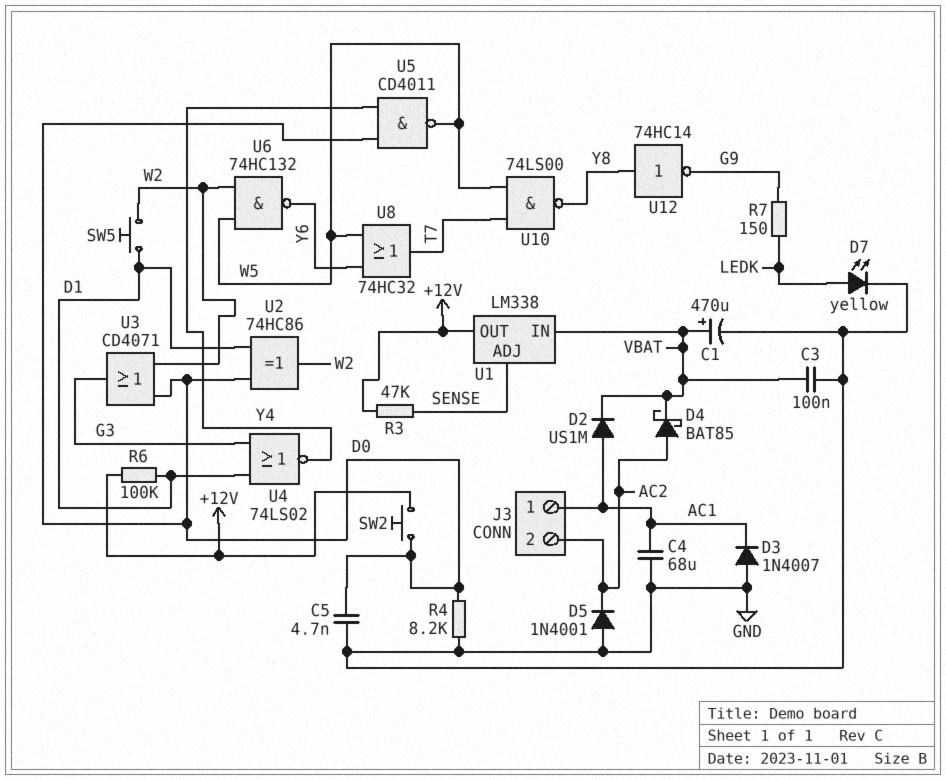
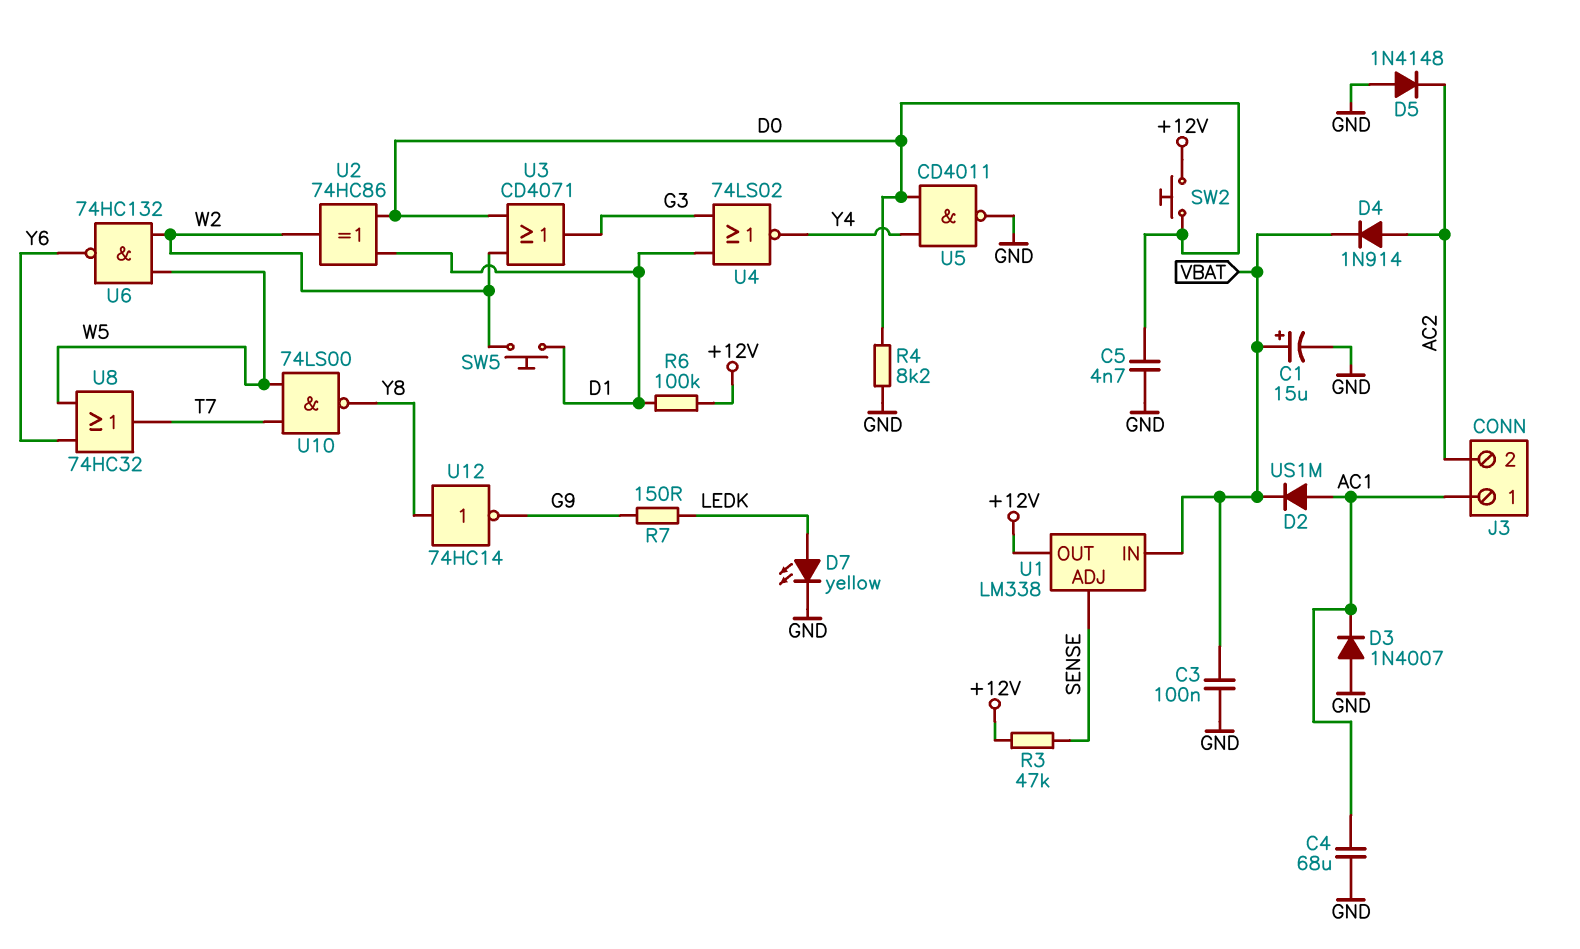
C1: 470uF (plus VBAT, minus GND) -> 15uF (plus VBAT, minus GND)
D4: schottky BAT85 (A AC2, K VBAT) -> diode 1N914 (A AC2, K VBAT)
D5: diode 1N4001 (A GND, K AC2) -> diode 1N4148 (A GND, K AC2)
U5: NAND CD4011 (in D0, in Y4, out W5) -> NAND CD4011 (in D0, in Y4, out GND)

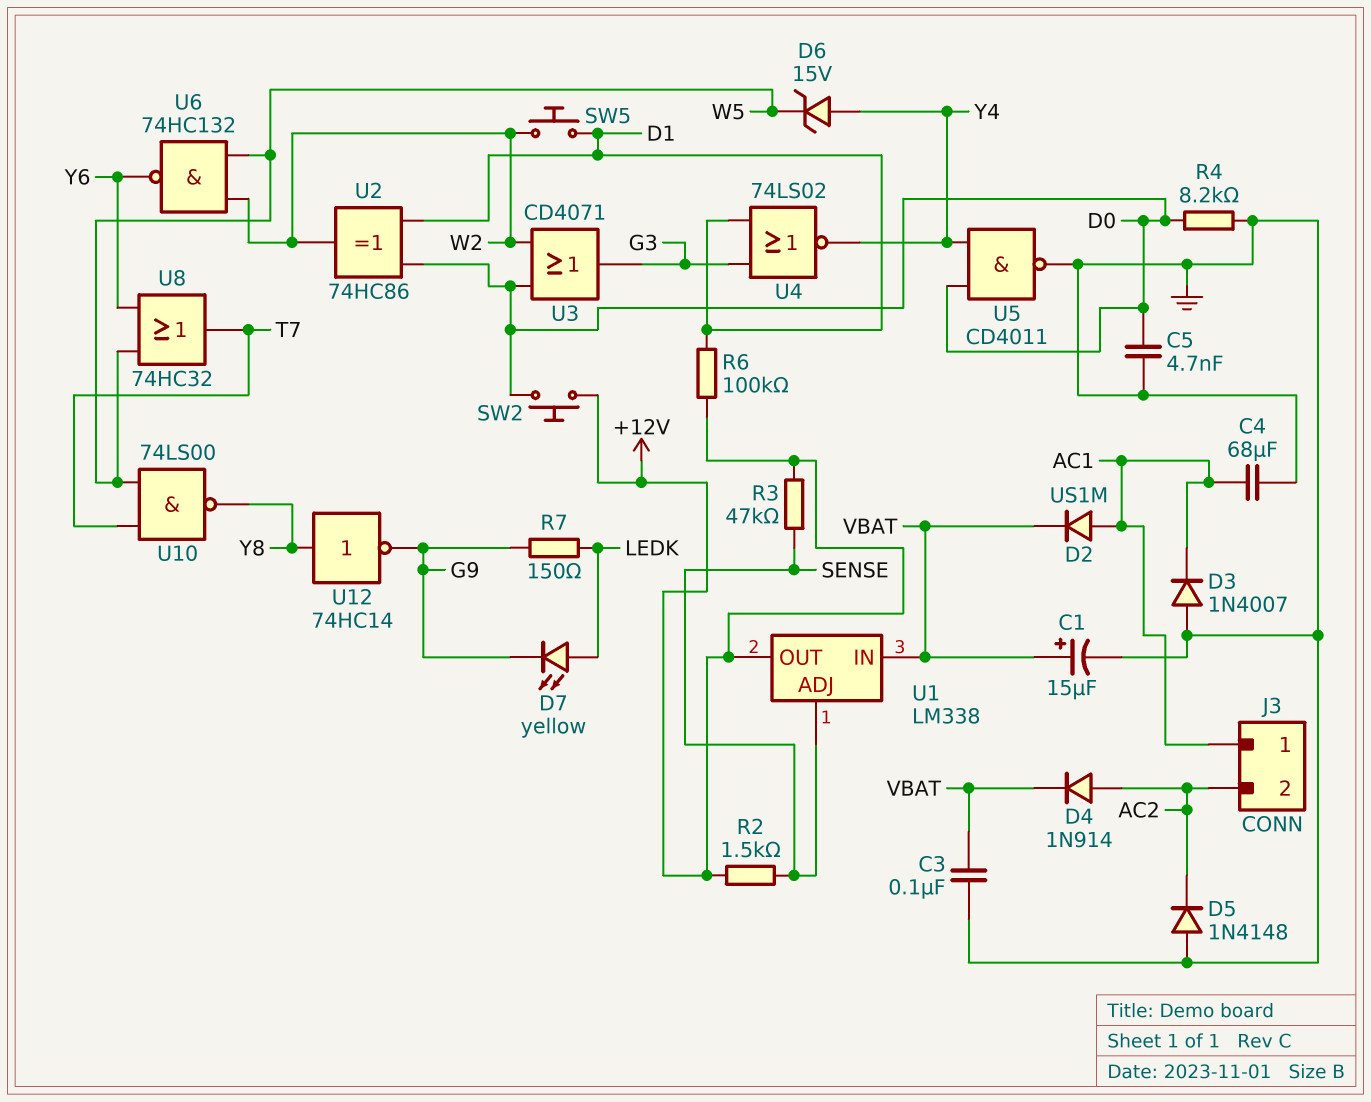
D6: none -> zener 15V (A Y4, K W5)
D7: LED yellow (A LEDK, K GND) -> LED yellow (A LEDK, K G9)
R2: none -> 1.5k (+12V, SENSE)

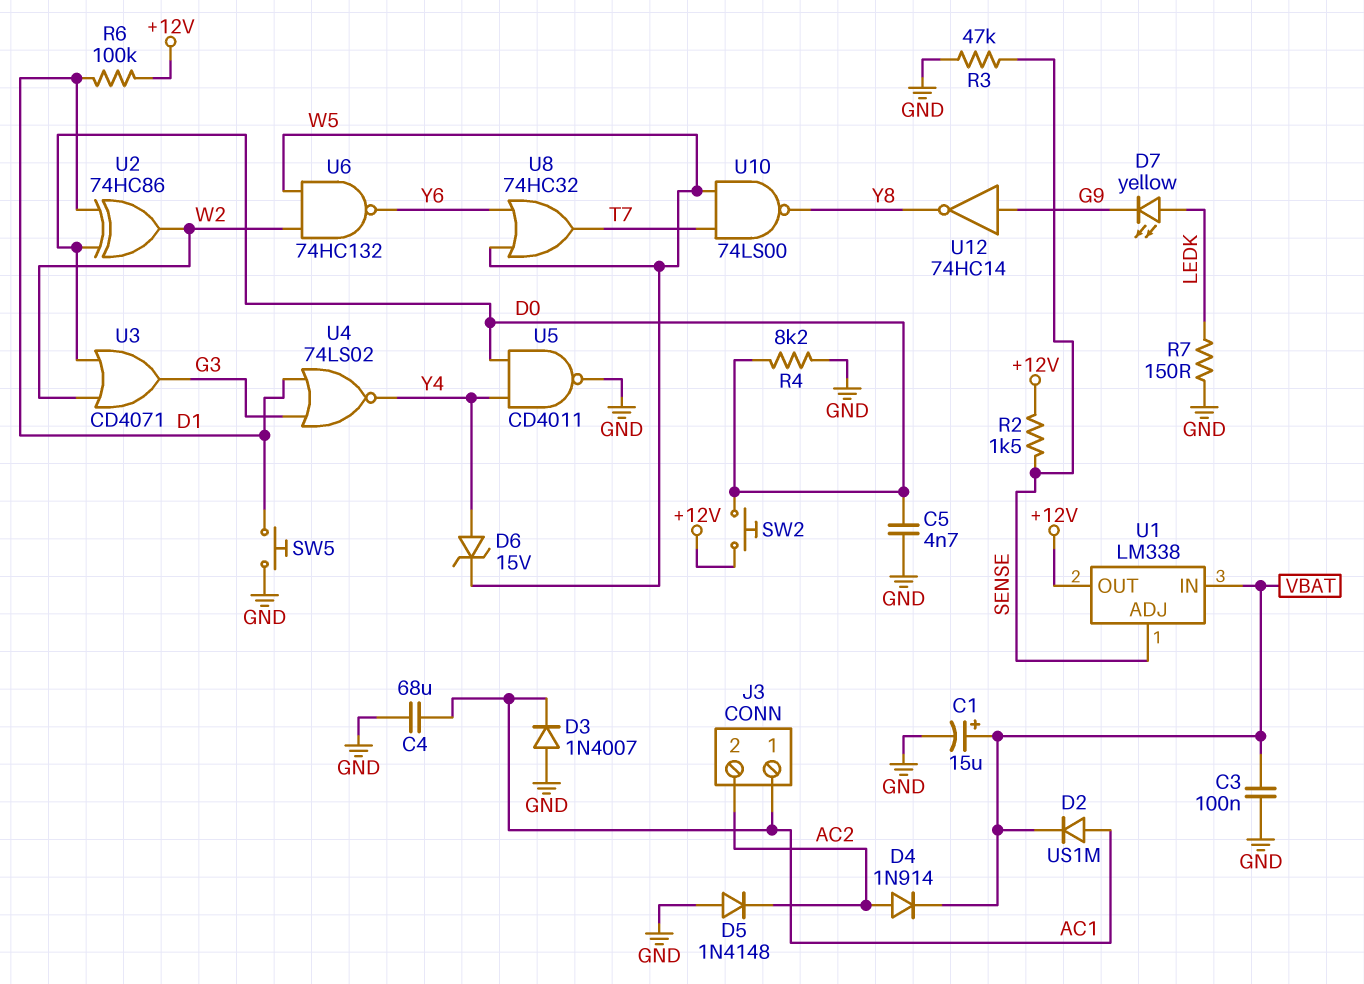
R3: 47k (+12V, SENSE) -> 47k (GND, SENSE)
R7: 150 (G9, LEDK) -> 150 (GND, LEDK)
SW5: button (D1, W2) -> button (D1, GND)
U12: NOT 74HC14 (in Y8, out G9) -> NOT 74HC14 (in G9, out Y8)

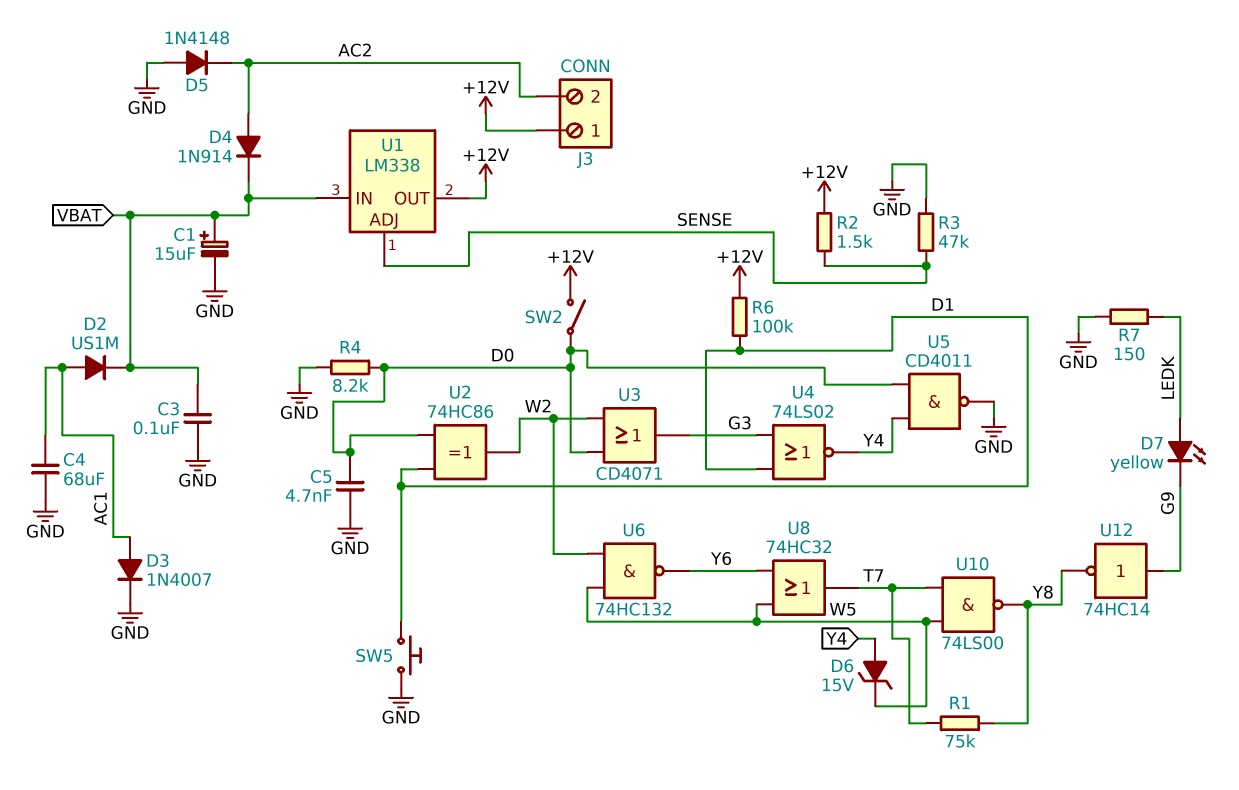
D3: diode 1N4007 (A GND, K AC1) -> diode 1N4007 (A AC1, K GND)
J3 pin 1: AC1 -> +12V
R1: none -> 75k (T7, Y8)
SW2: button (+12V, D0) -> switch (+12V, D0)

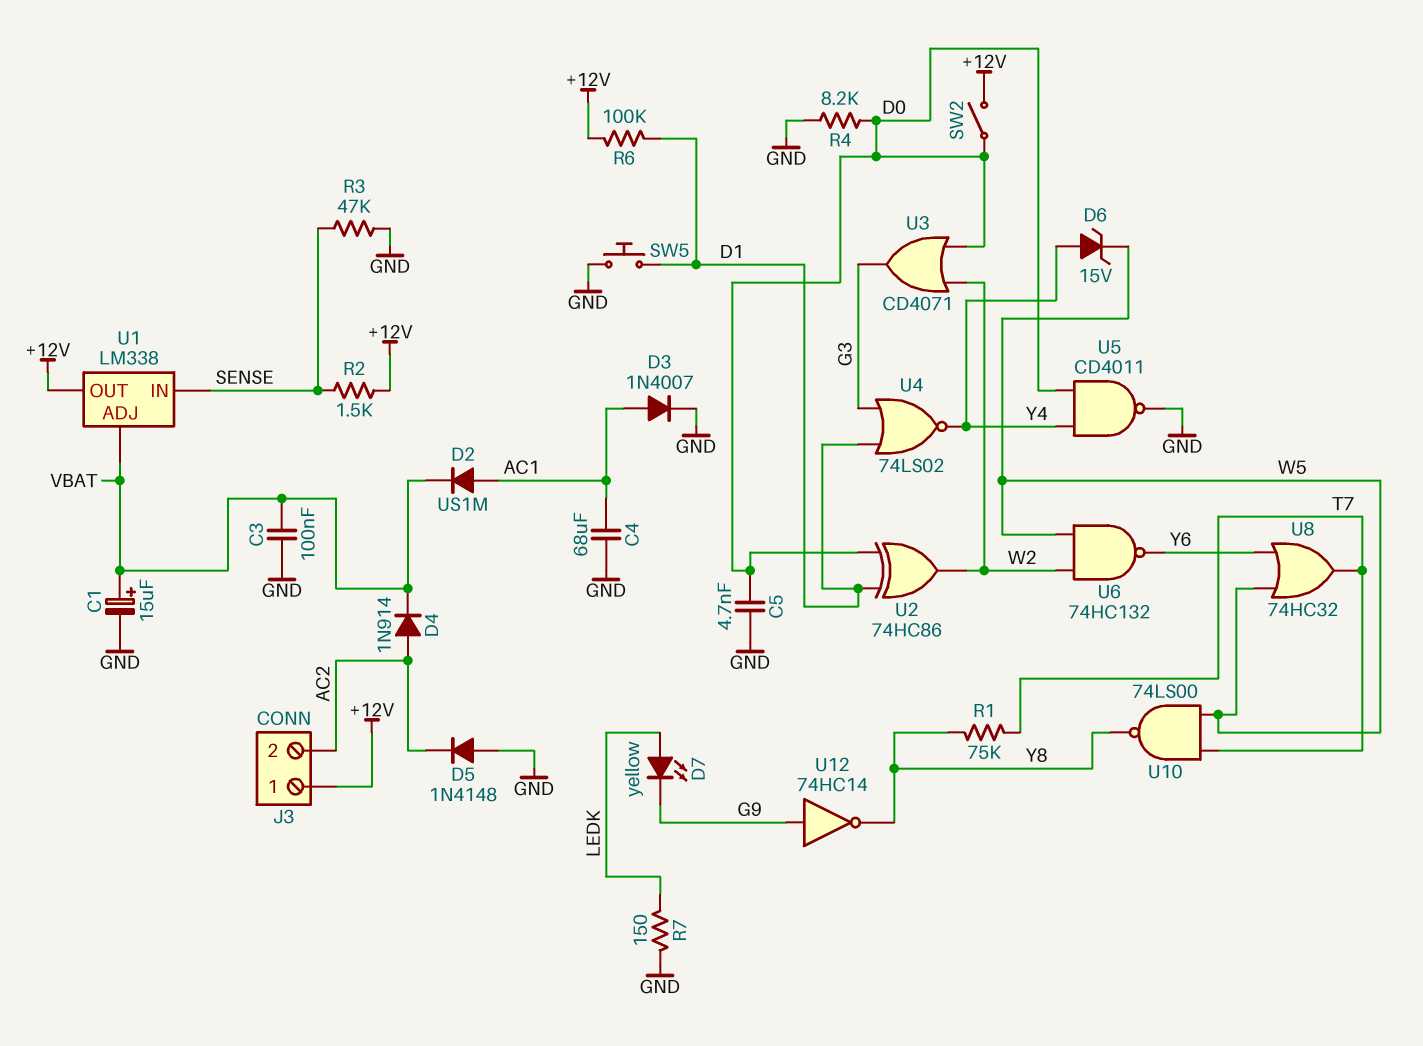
U1 pin ADJ: SENSE -> VBAT
U1 pin IN: VBAT -> SENSE

